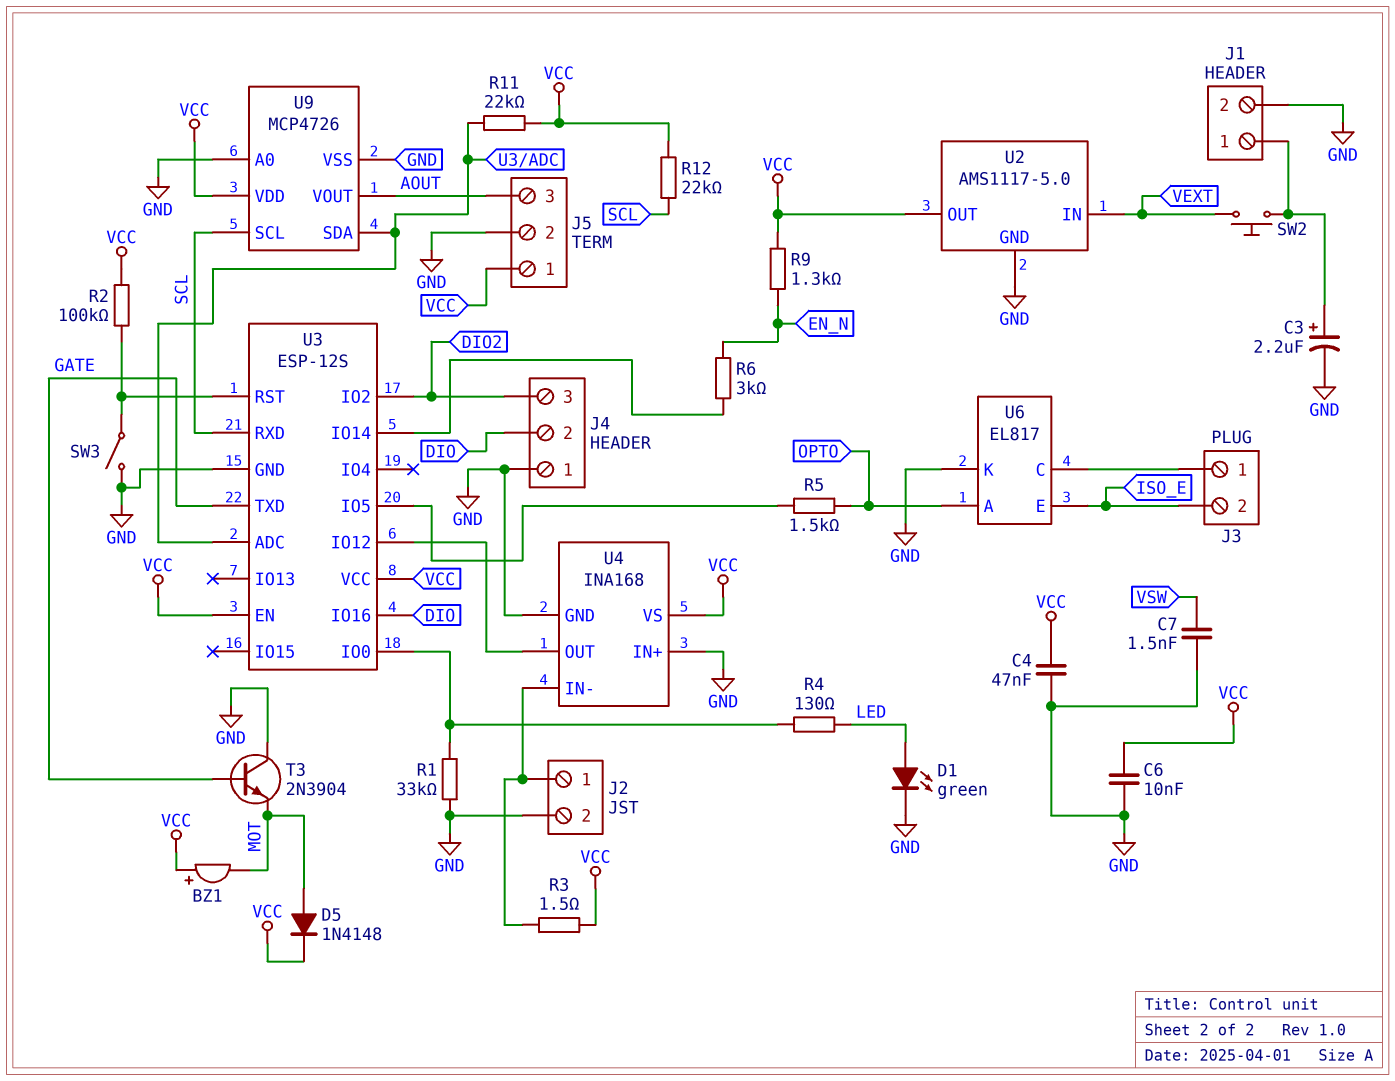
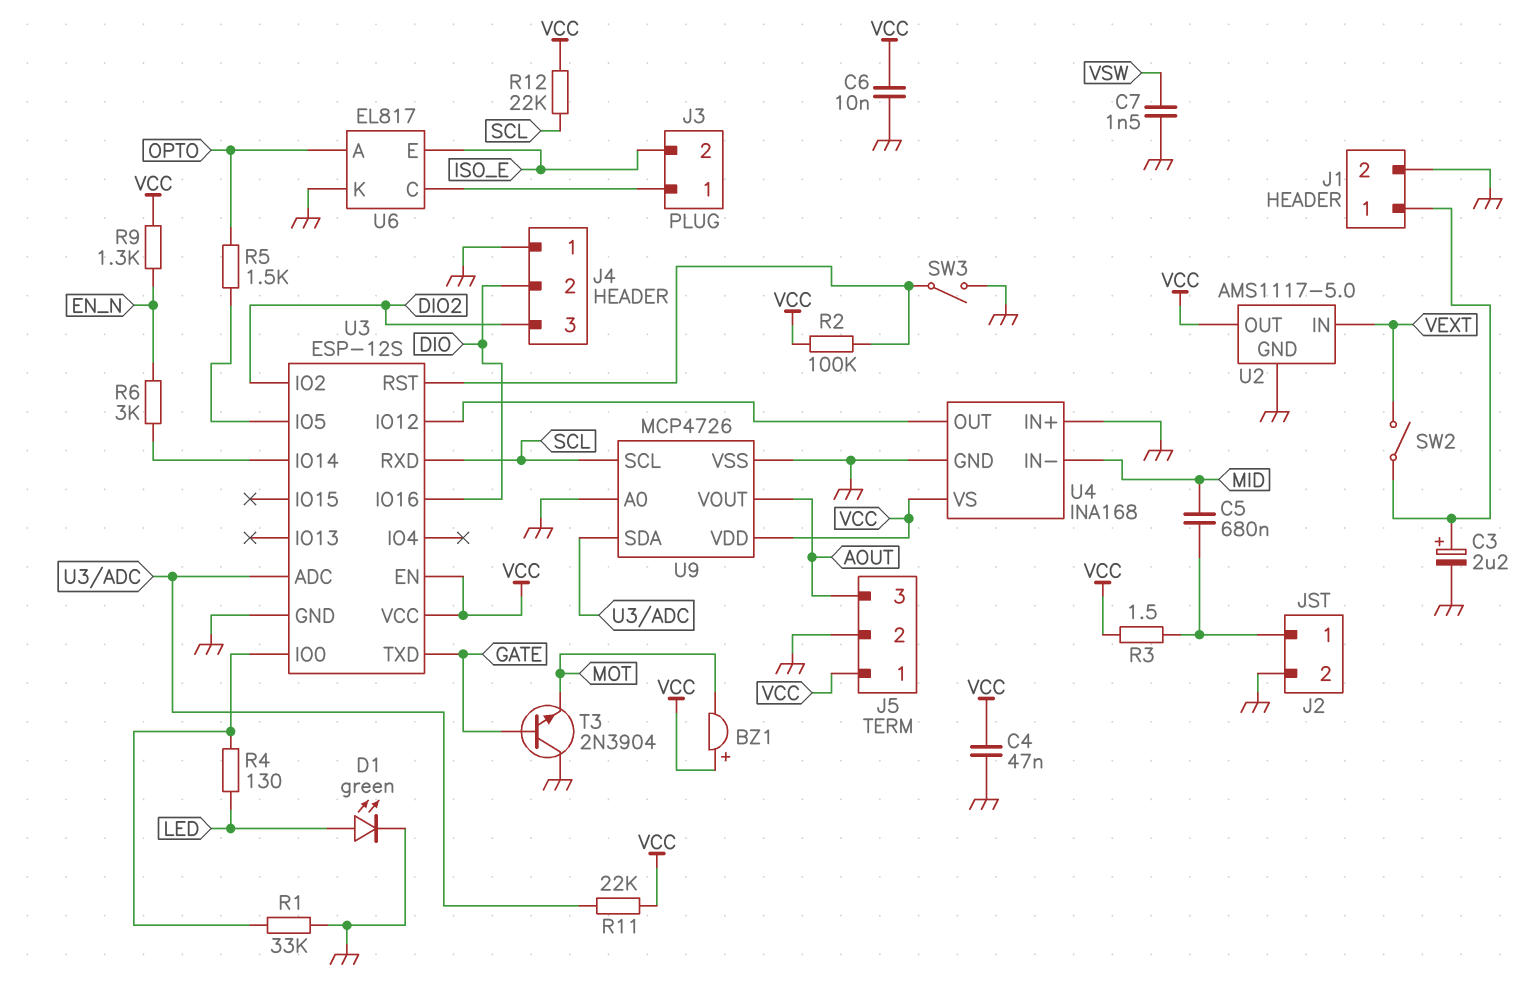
C5: none -> 680nF (J2/1, MID)
D5: diode 1N4148 (A MOT, K VCC) -> none
SW2: button (J1/1, VEXT) -> switch (J1/1, VEXT)
U4 pin IN-: J2/1 -> MID

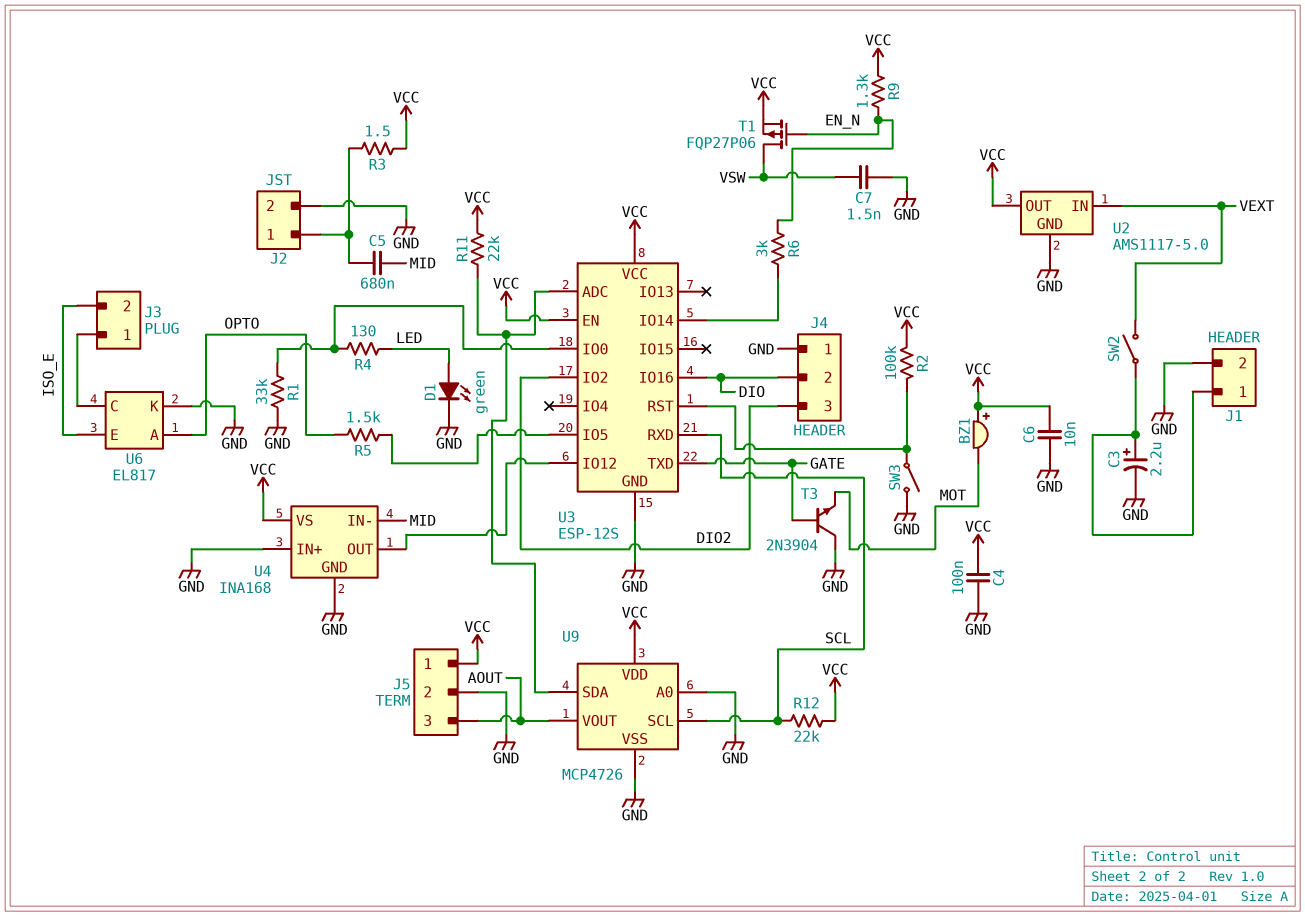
C4: 47nF (GND, VCC) -> 100nF (GND, VCC)
T1: none -> PMOS FQP27P06 (G EN_N, D VSW, S VCC)

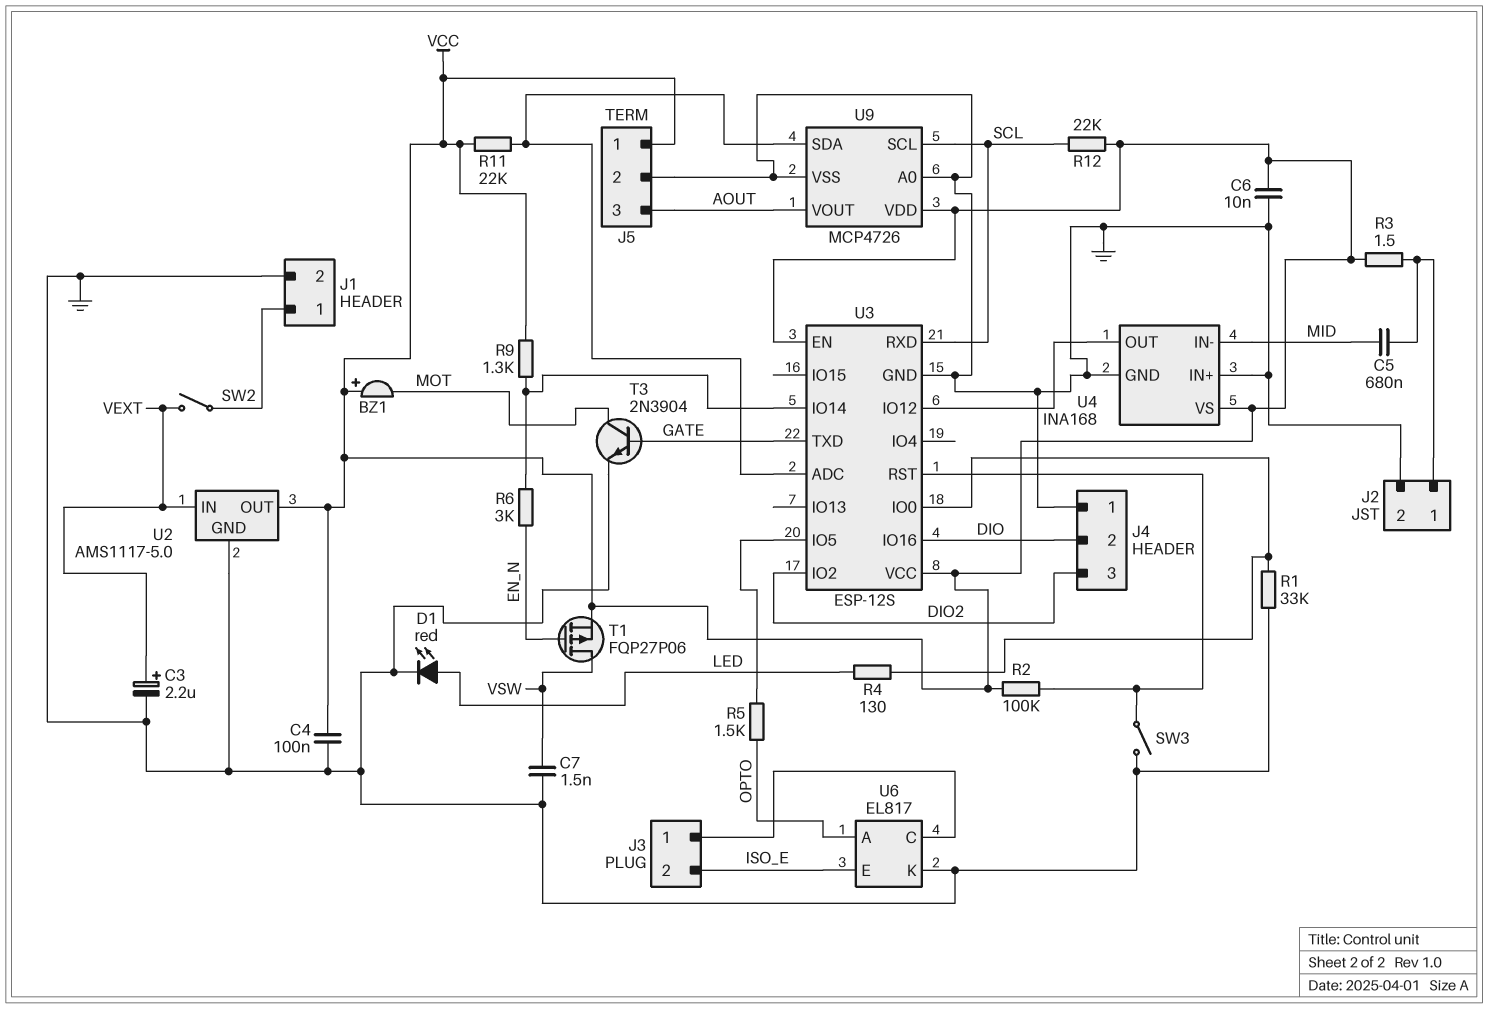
C3: 2.2uF (plus J1/1, minus GND) -> 2.2uF (plus VEXT, minus GND)
D1: LED green (A LED, K GND) -> LED red (A LED, K GND)
R9: 1.3k (EN_N, VCC) -> 1.3k (U3/IO14, VCC)
T3: NPN 2N3904 (B GATE, C GND, E MOT) -> NPN 2N3904 (B GATE, C MOT, E GND)

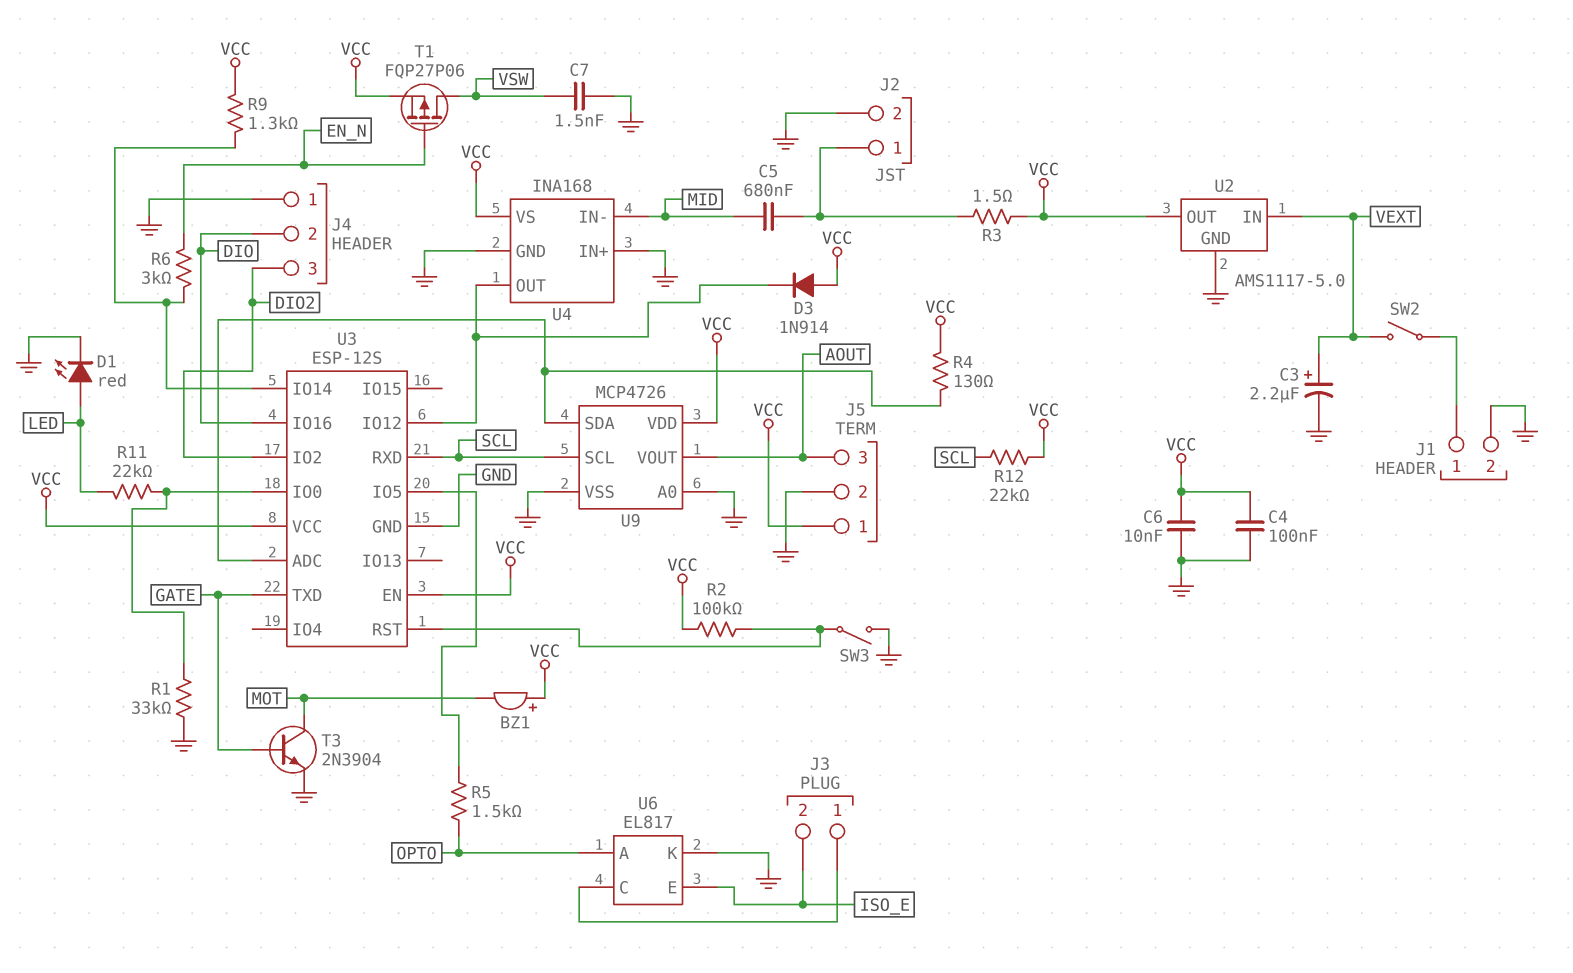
D3: none -> diode 1N914 (A VCC, K U3/IO12)
R4: 130 (LED, U3/IO0) -> 130 (U3/ADC, VCC)
R11: 22k (U3/ADC, VCC) -> 22k (LED, U3/IO0)

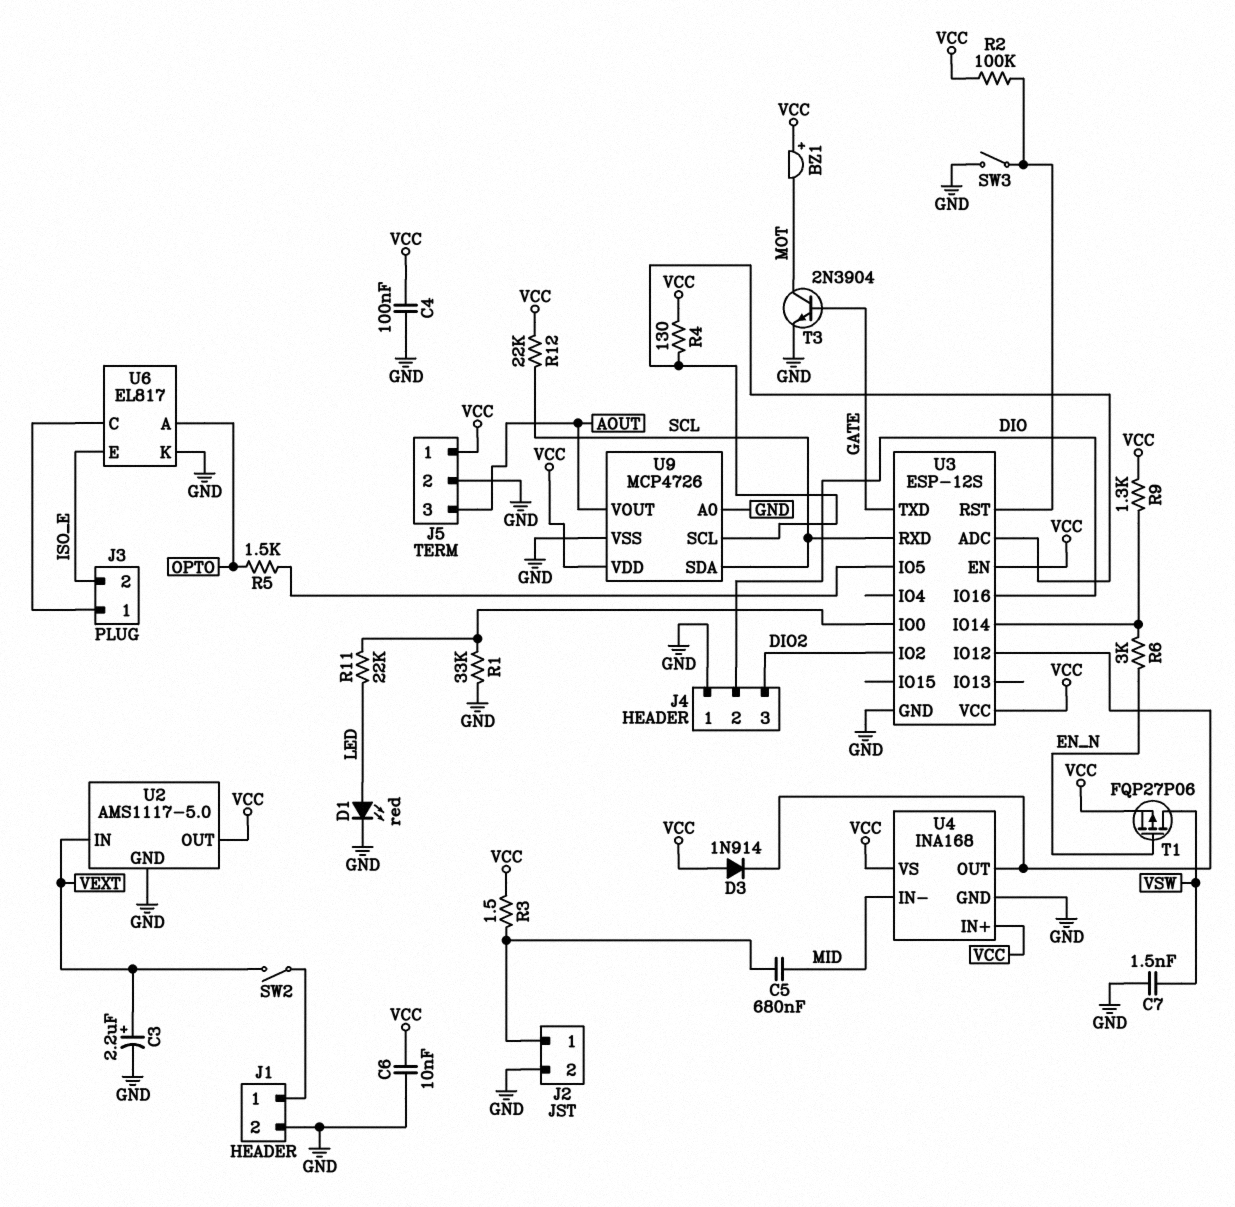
U4 pin IN+: GND -> VCC
U9 pin SCL: SCL -> U3/ADC
U9 pin SDA: U3/ADC -> SCL

